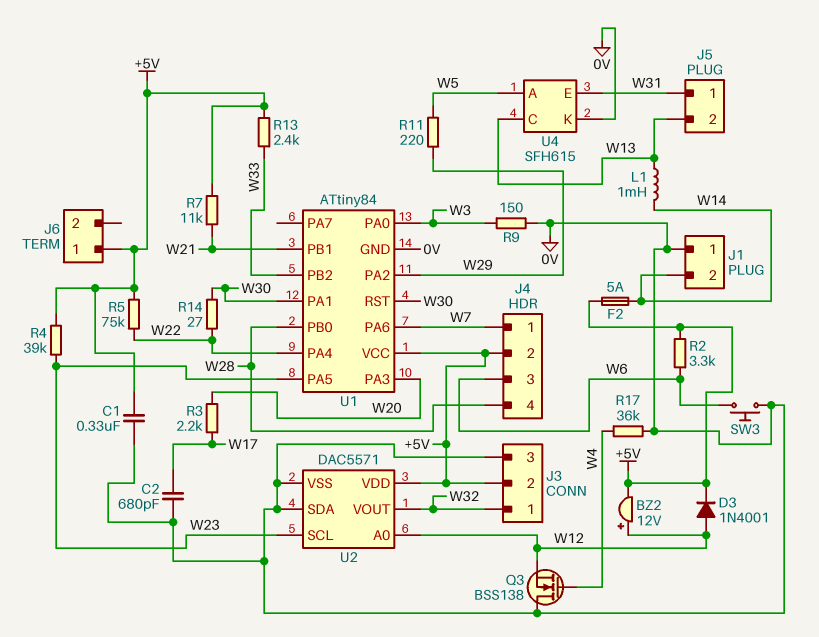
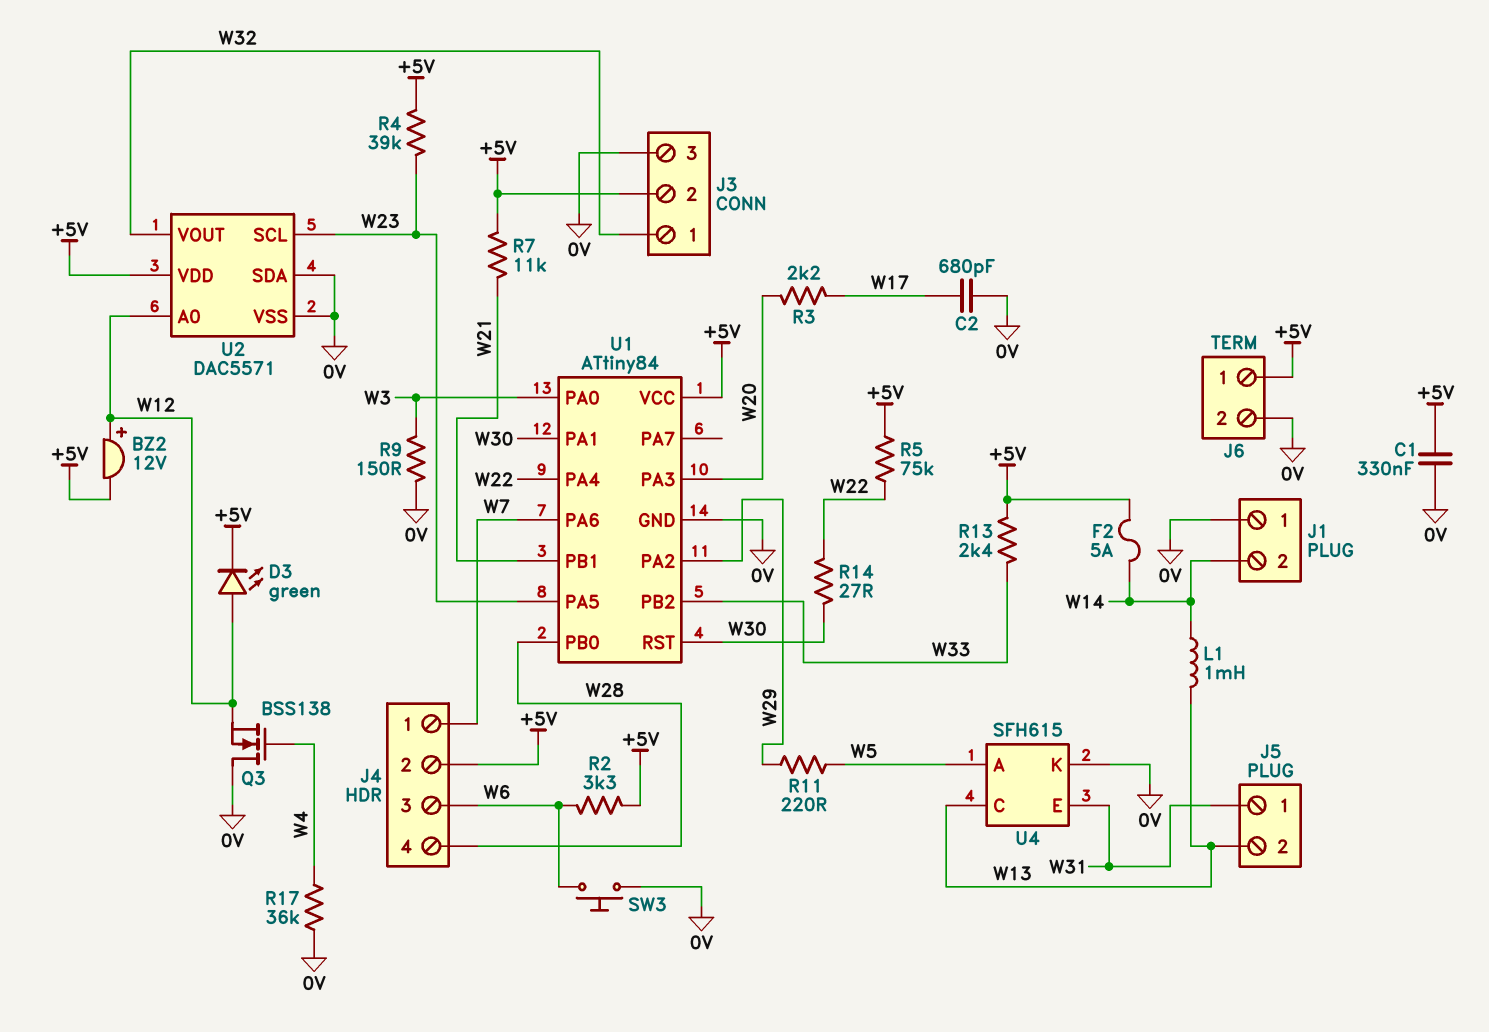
D3: diode 1N4001 (A W12, K +5V) -> LED green (A W12, K +5V)
J6 pin 2: none -> 0V

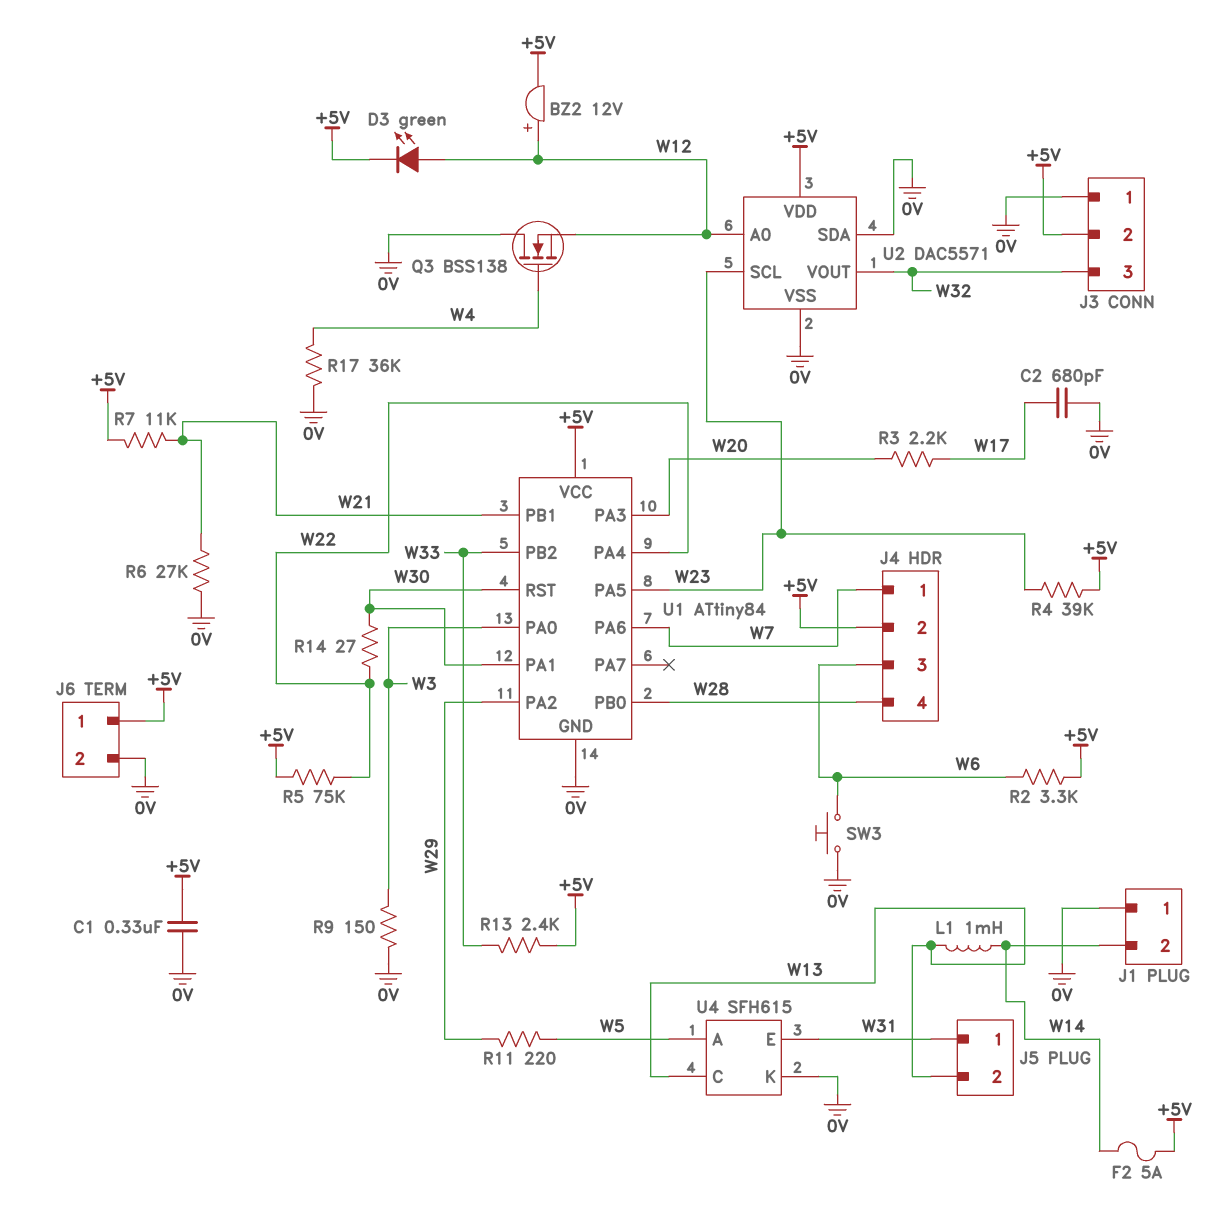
J3 pin 1: W32 -> 0V
J3 pin 3: 0V -> W32
R6: none -> 27k (0V, W21)

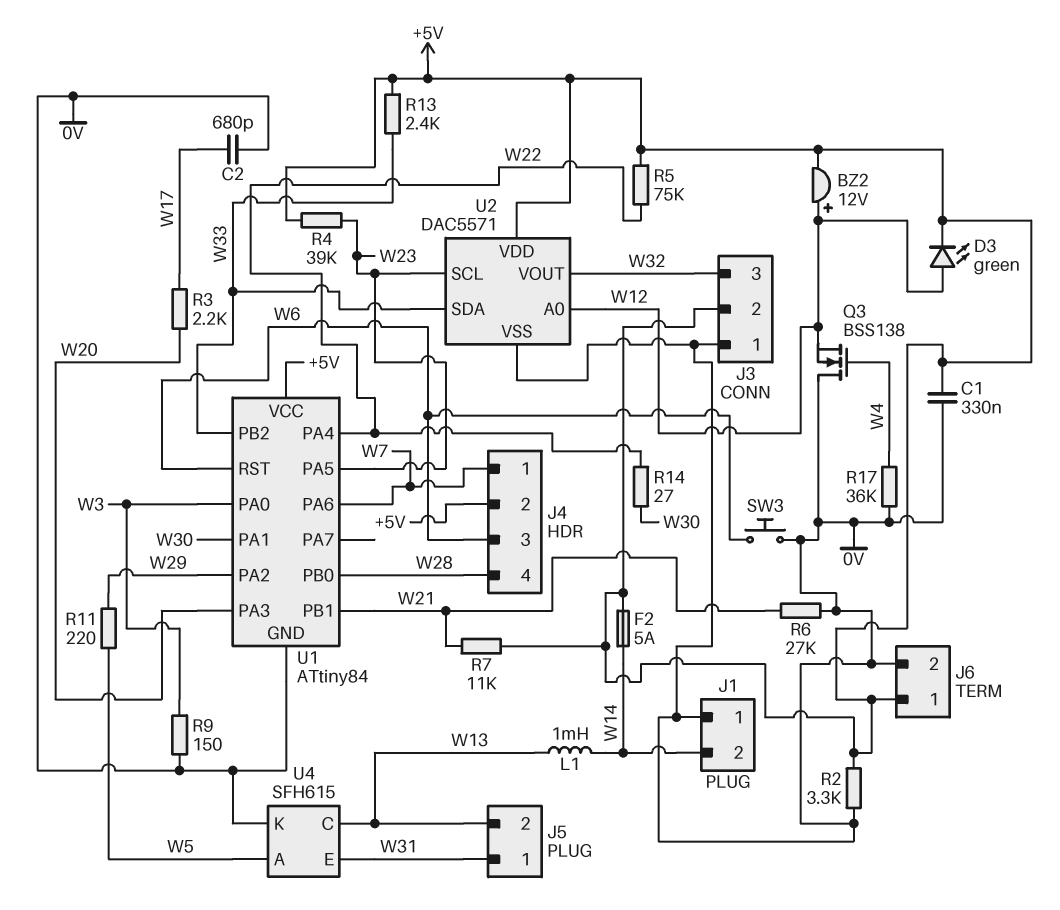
R2: 3.3k (+5V, W6) -> 3.3k (+5V, 0V)
U1 pin RST: W30 -> W6
U2 pin SDA: 0V -> W33

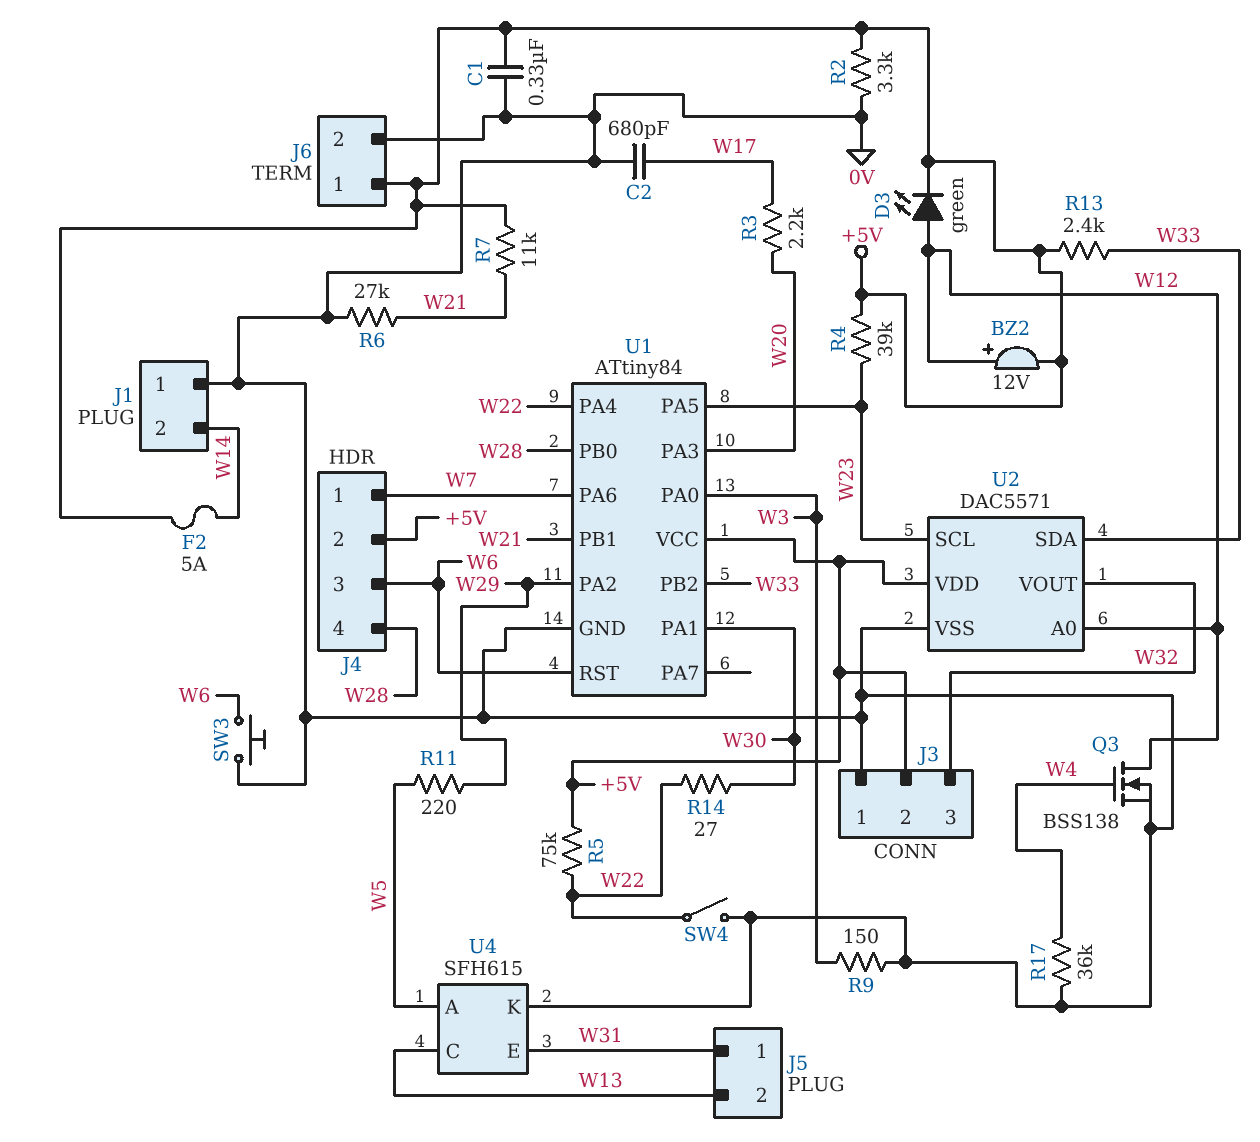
L1: 1mH (W13, W14) -> none
Q3: NMOS BSS138 (G W4, D 0V, S W12) -> NMOS BSS138 (G W4, D W12, S 0V)
SW4: none -> switch (0V, W22)

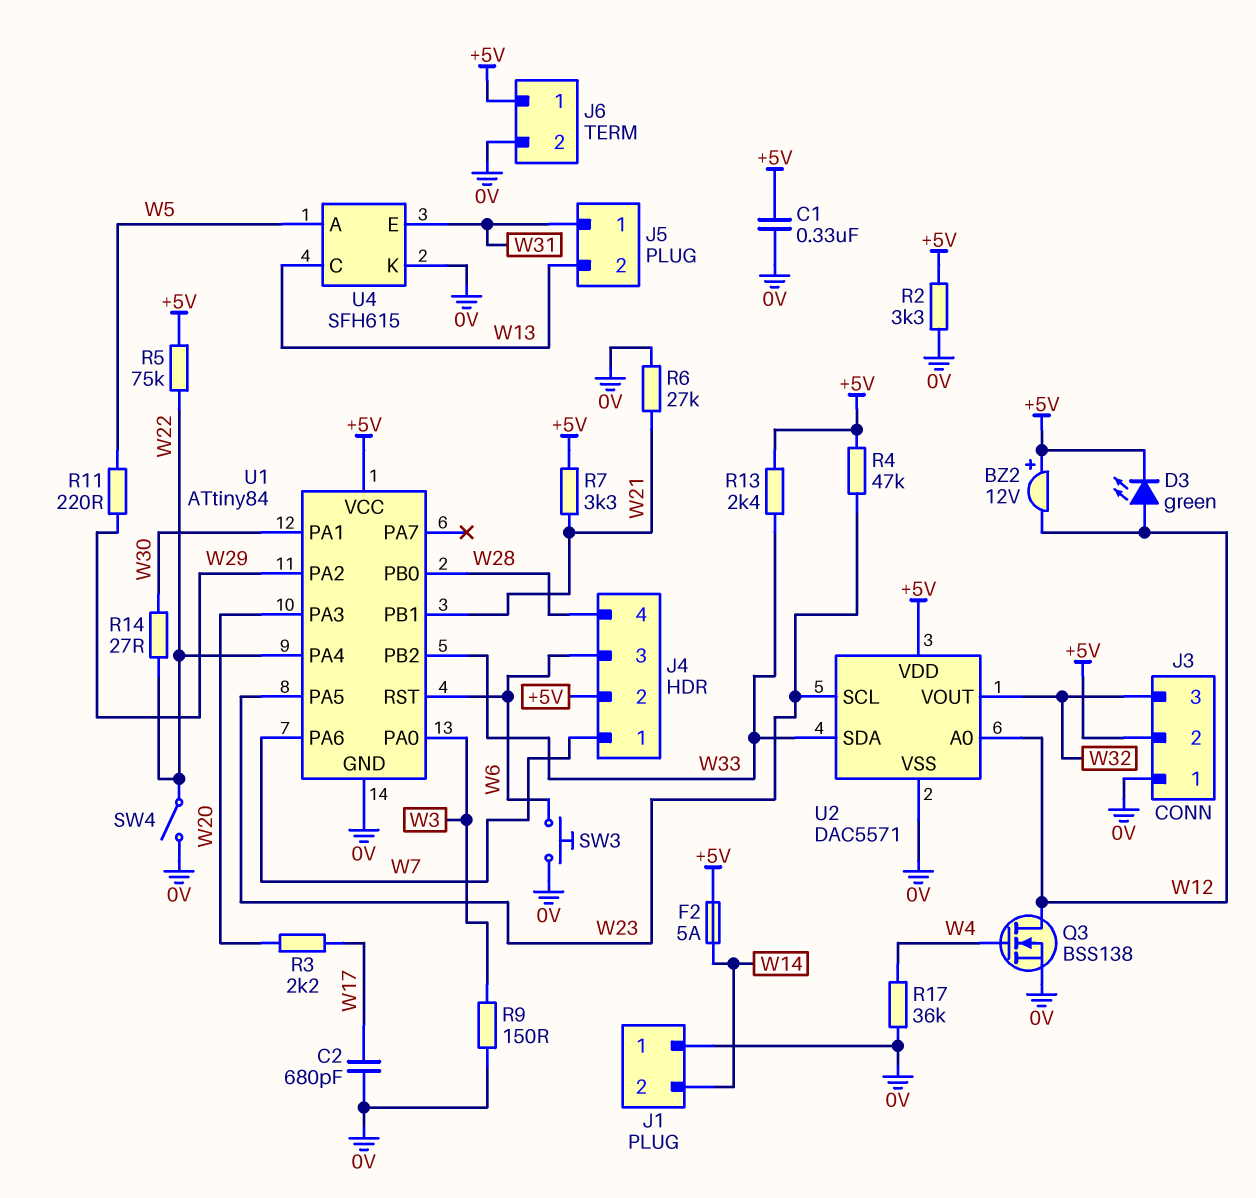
BZ2: buzzer 12V (plus W12, minus +5V) -> buzzer 12V (plus +5V, minus W12)
R4: 39k (+5V, W23) -> 47k (+5V, W23)
R7: 11k (+5V, W21) -> 3.3k (+5V, W21)

